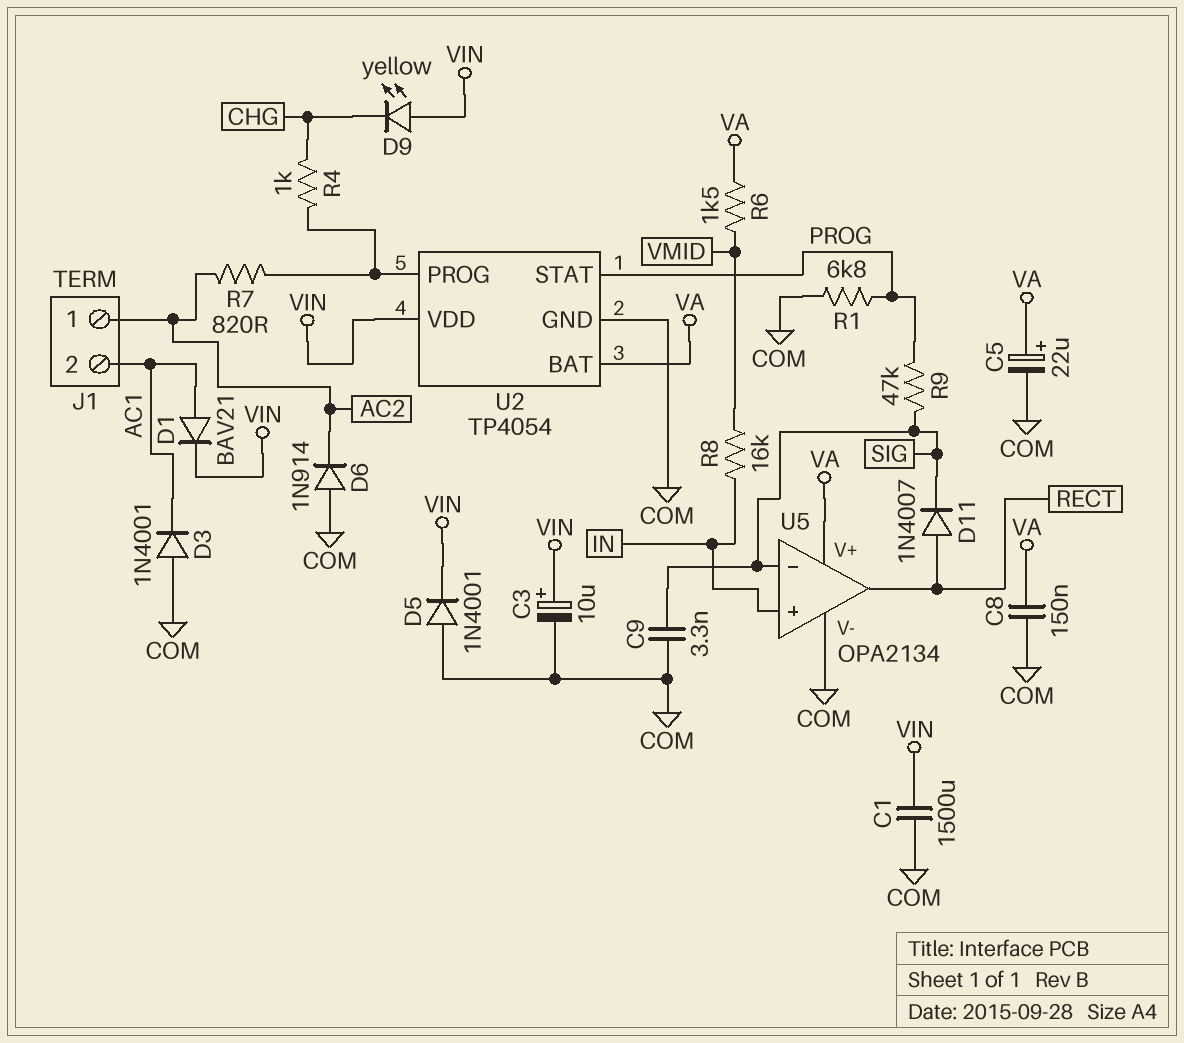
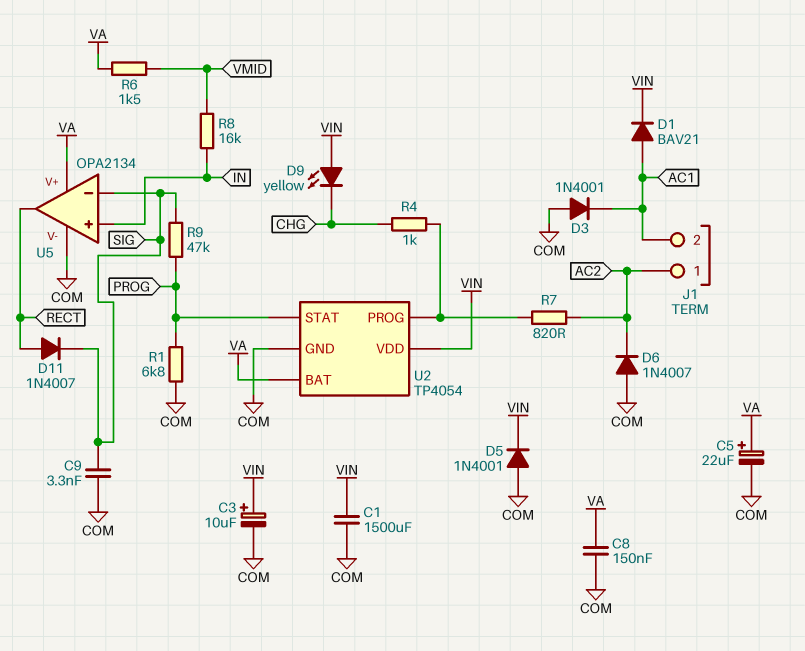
D6: diode 1N914 (A COM, K AC2) -> diode 1N4007 (A COM, K AC2)

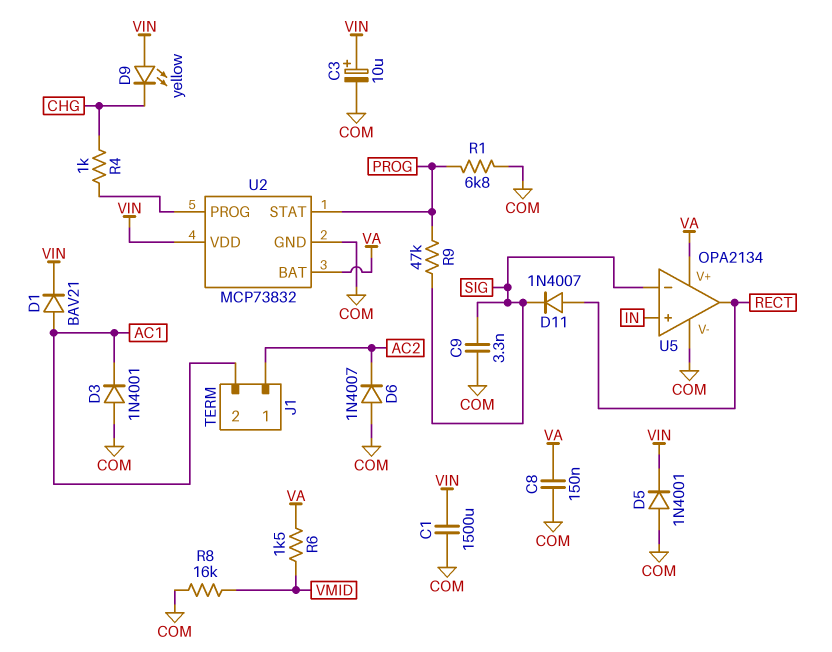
C5: 22uF (plus VA, minus COM) -> none
R7: 820 (AC2, U2/PROG) -> none
R8: 16k (IN, VMID) -> 16k (COM, VMID)
U2: TP4054 -> MCP73832

